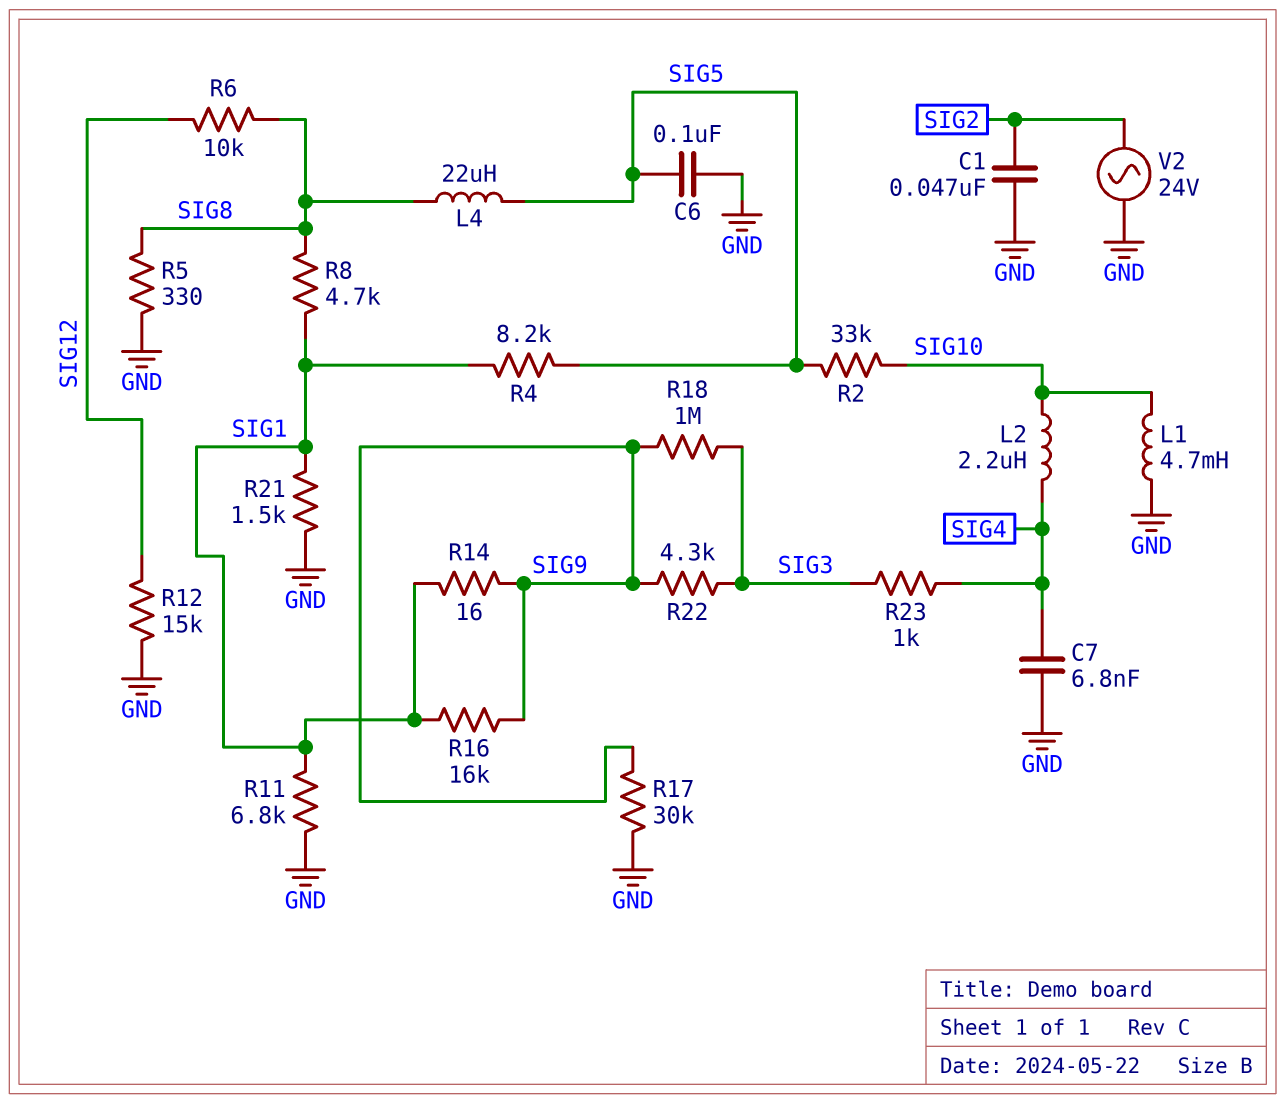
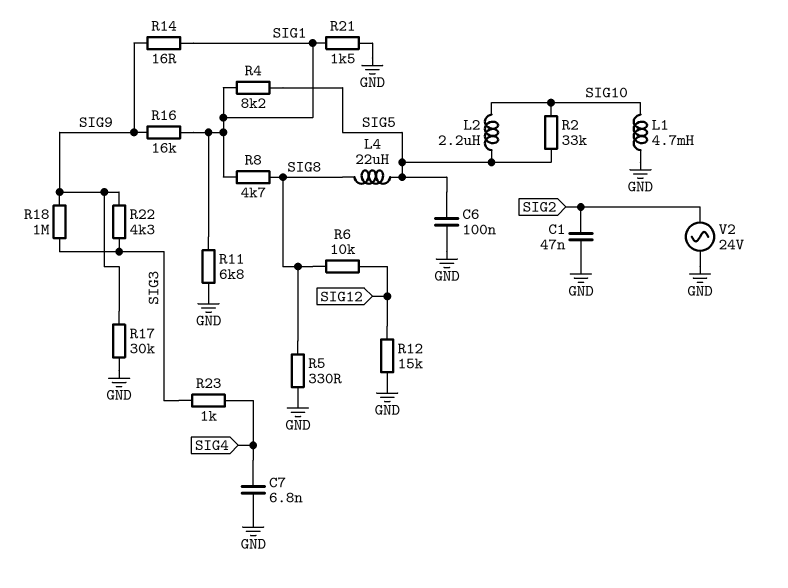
L2: 2.2uH (SIG4, SIG10) -> 2.2uH (SIG5, SIG10)

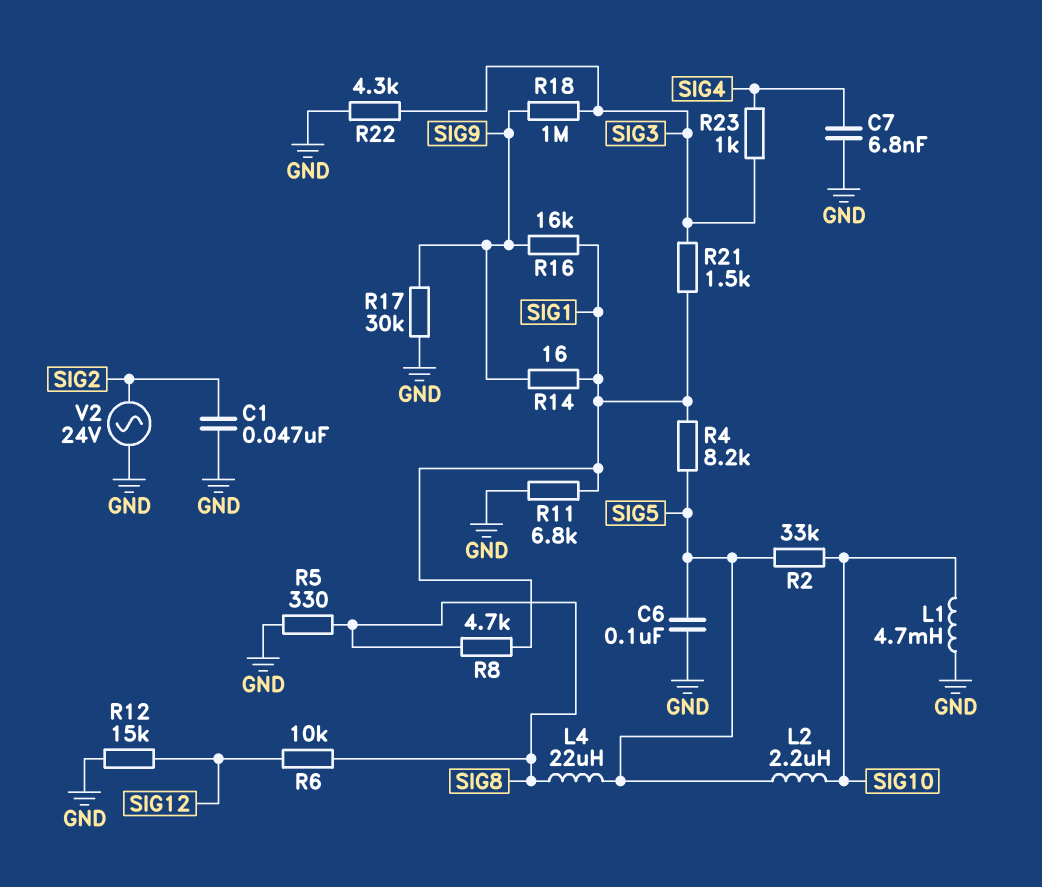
R21: 1.5k (GND, SIG1) -> 1.5k (SIG1, SIG3)
R22: 4.3k (SIG3, SIG9) -> 4.3k (GND, SIG3)

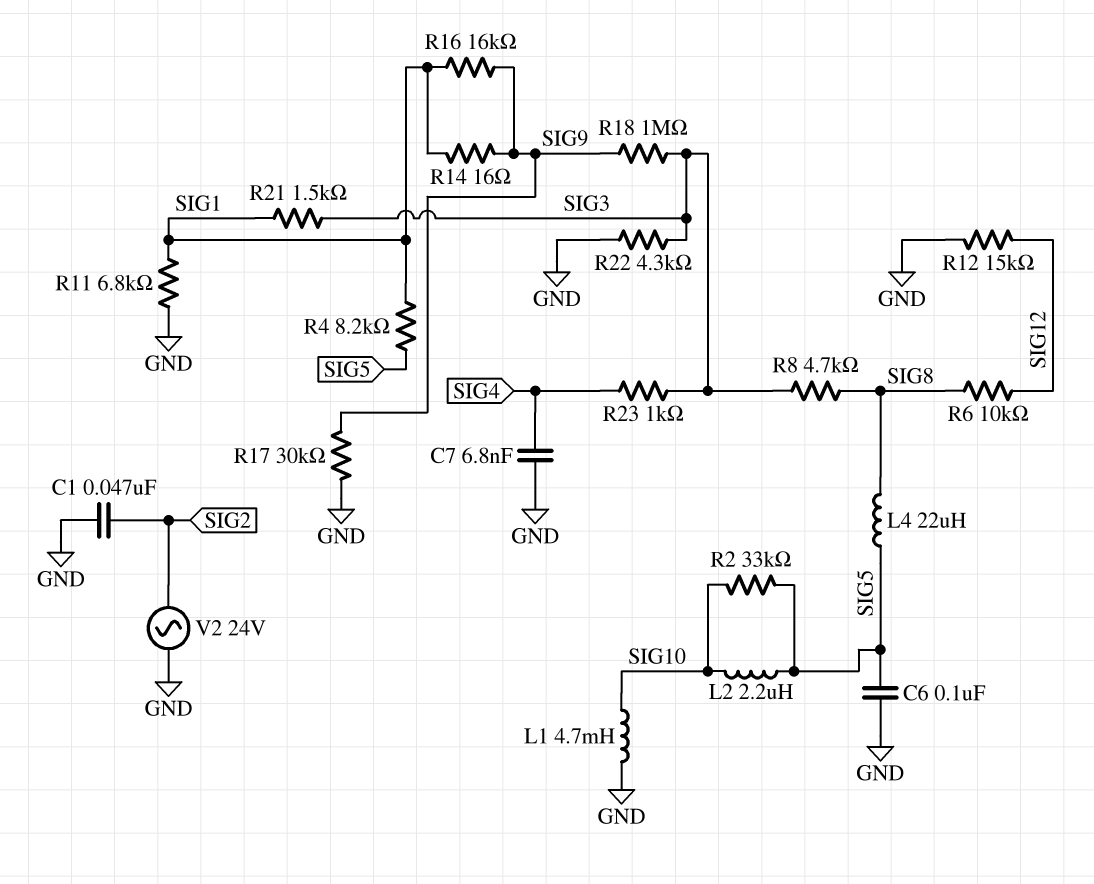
R5: 330 (GND, SIG8) -> none
R8: 4.7k (SIG1, SIG8) -> 4.7k (SIG3, SIG8)

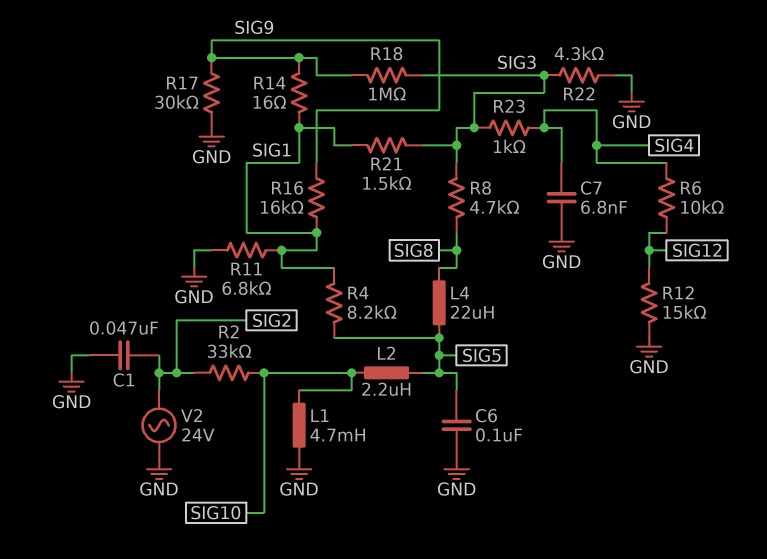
R2: 33k (SIG5, SIG10) -> 33k (SIG2, SIG10)
R6: 10k (SIG8, SIG12) -> 10k (SIG4, SIG12)

